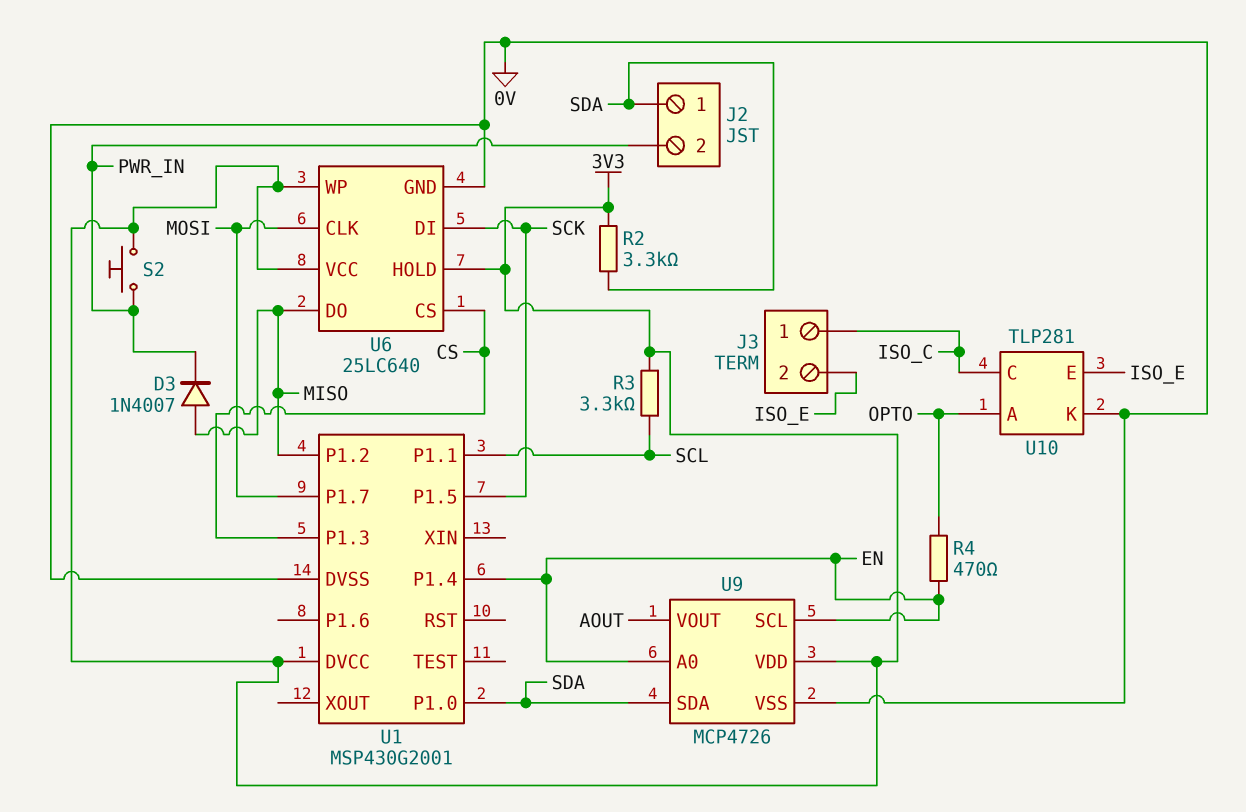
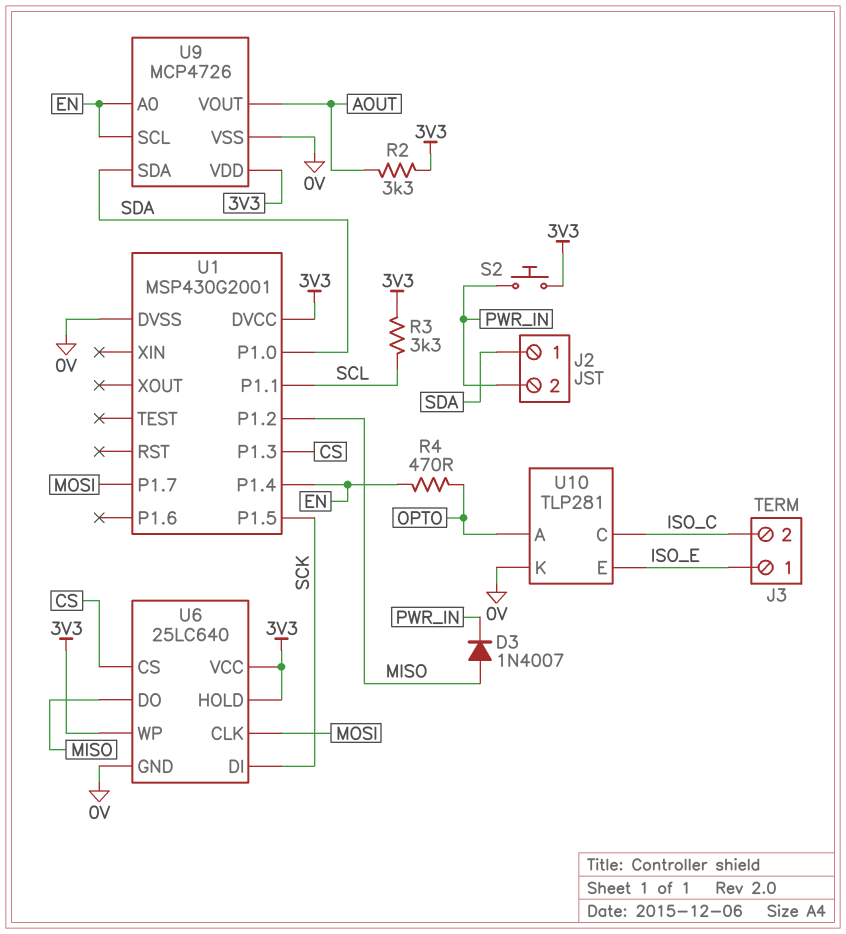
J3 pin 1: ISO_C -> ISO_E
J3 pin 2: ISO_E -> ISO_C
R2: 3.3k (3V3, SDA) -> 3.3k (3V3, AOUT)

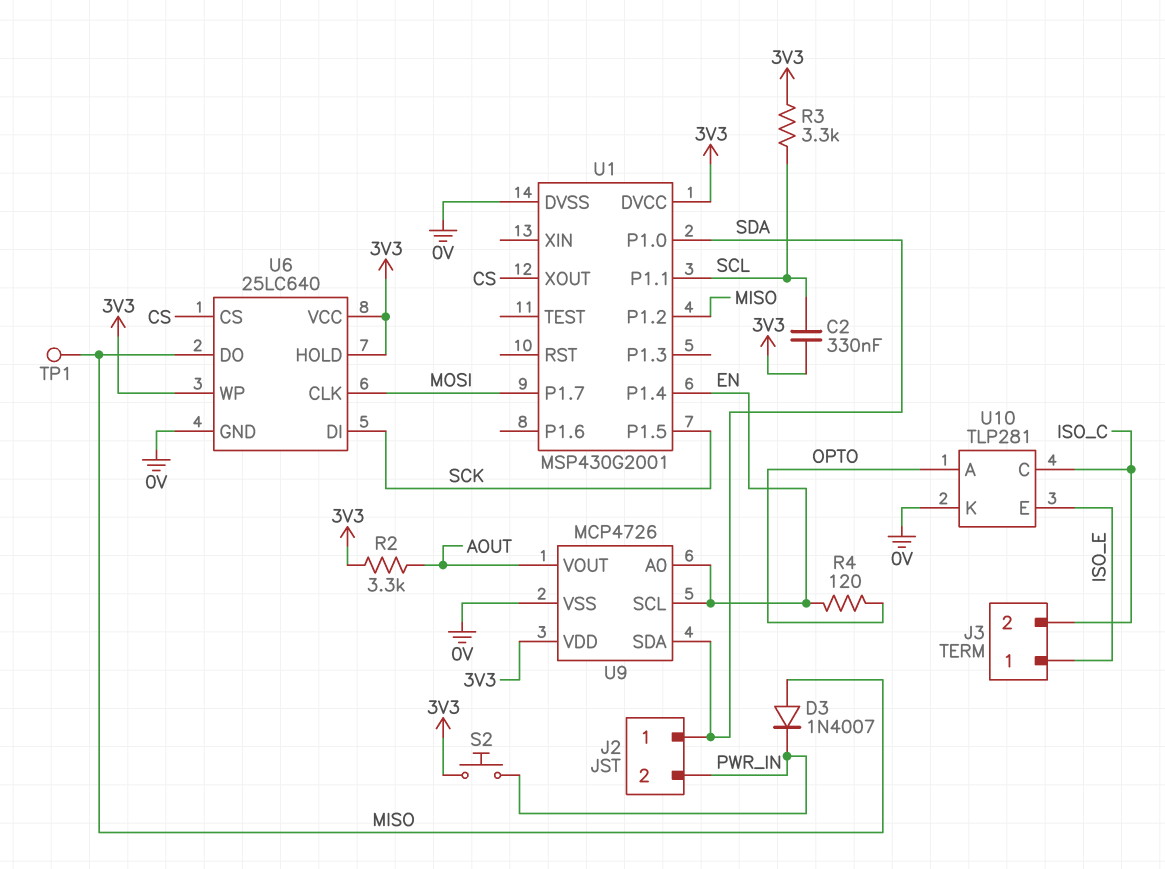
C2: none -> 330nF (3V3, SCL)
R4: 470 (EN, OPTO) -> 120 (EN, OPTO)
TP1: none -> test point (MISO)
U1 pin P1.3: CS -> none
U1 pin XOUT: none -> CS

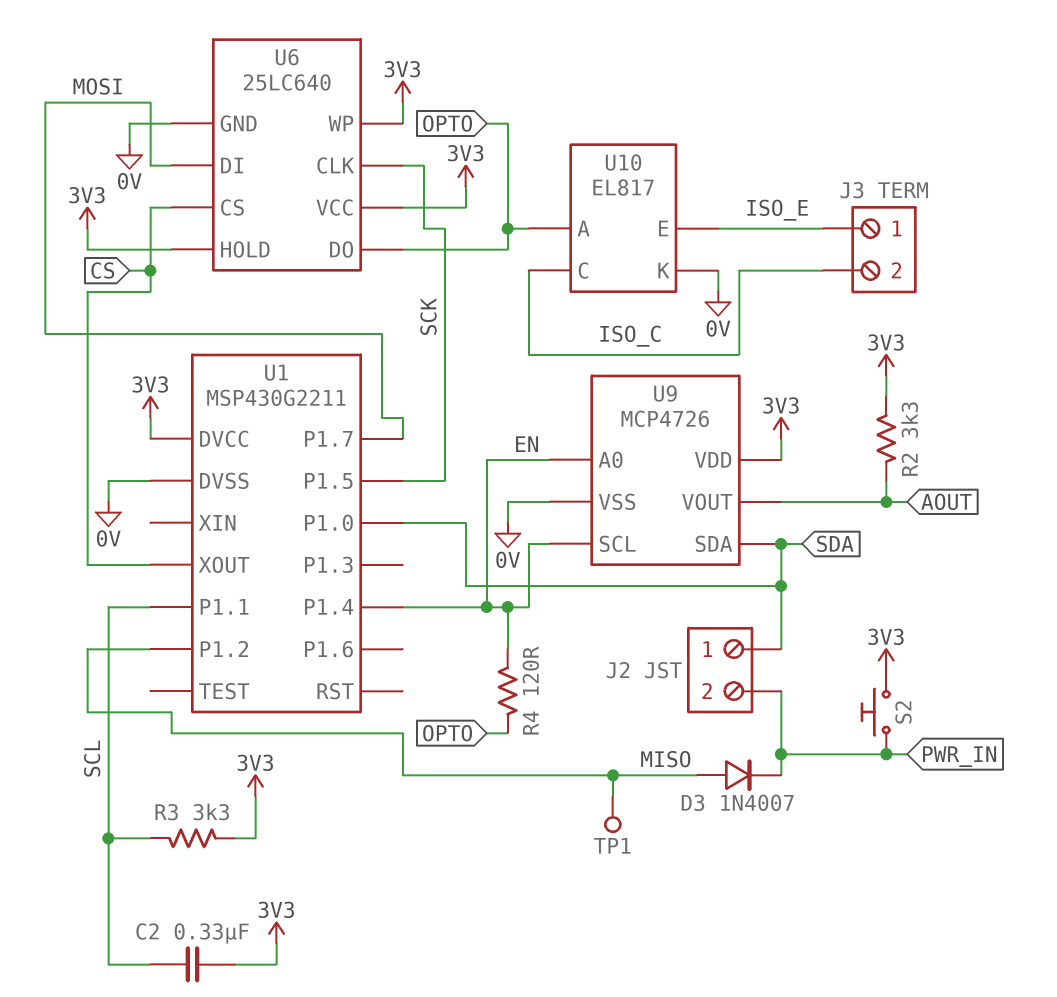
U1: MSP430G2001 -> MSP430G2211
U6 pin CLK: MOSI -> SCK
U6 pin DI: SCK -> MOSI
U6 pin DO: MISO -> OPTO
U10: TLP281 -> EL817

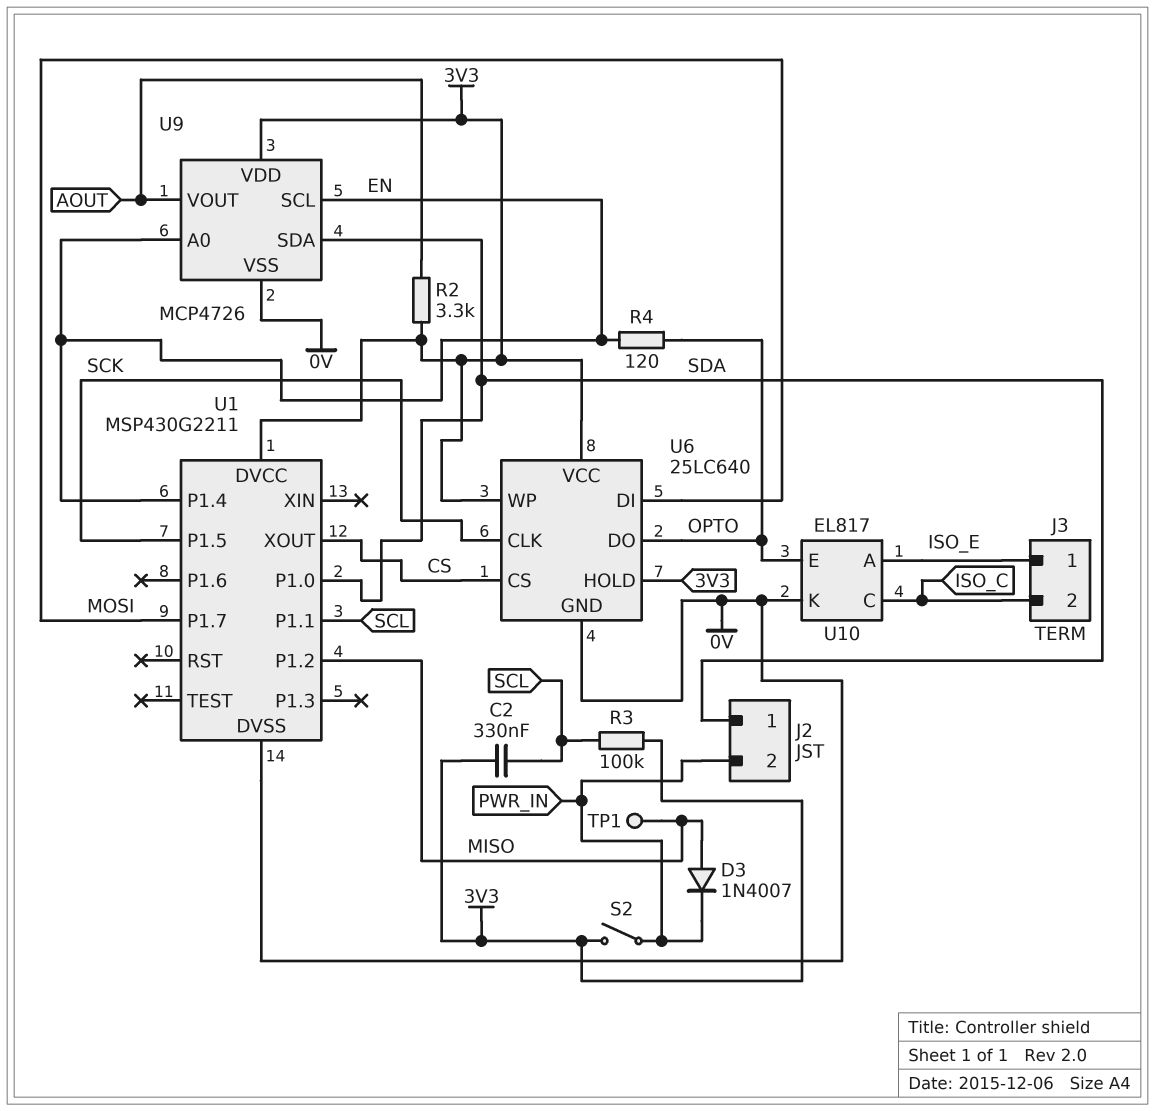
R3: 3.3k (3V3, SCL) -> 100k (3V3, SCL)
S2: button (3V3, PWR_IN) -> switch (3V3, PWR_IN)
U10 pin A: OPTO -> ISO_E
U10 pin E: ISO_E -> OPTO

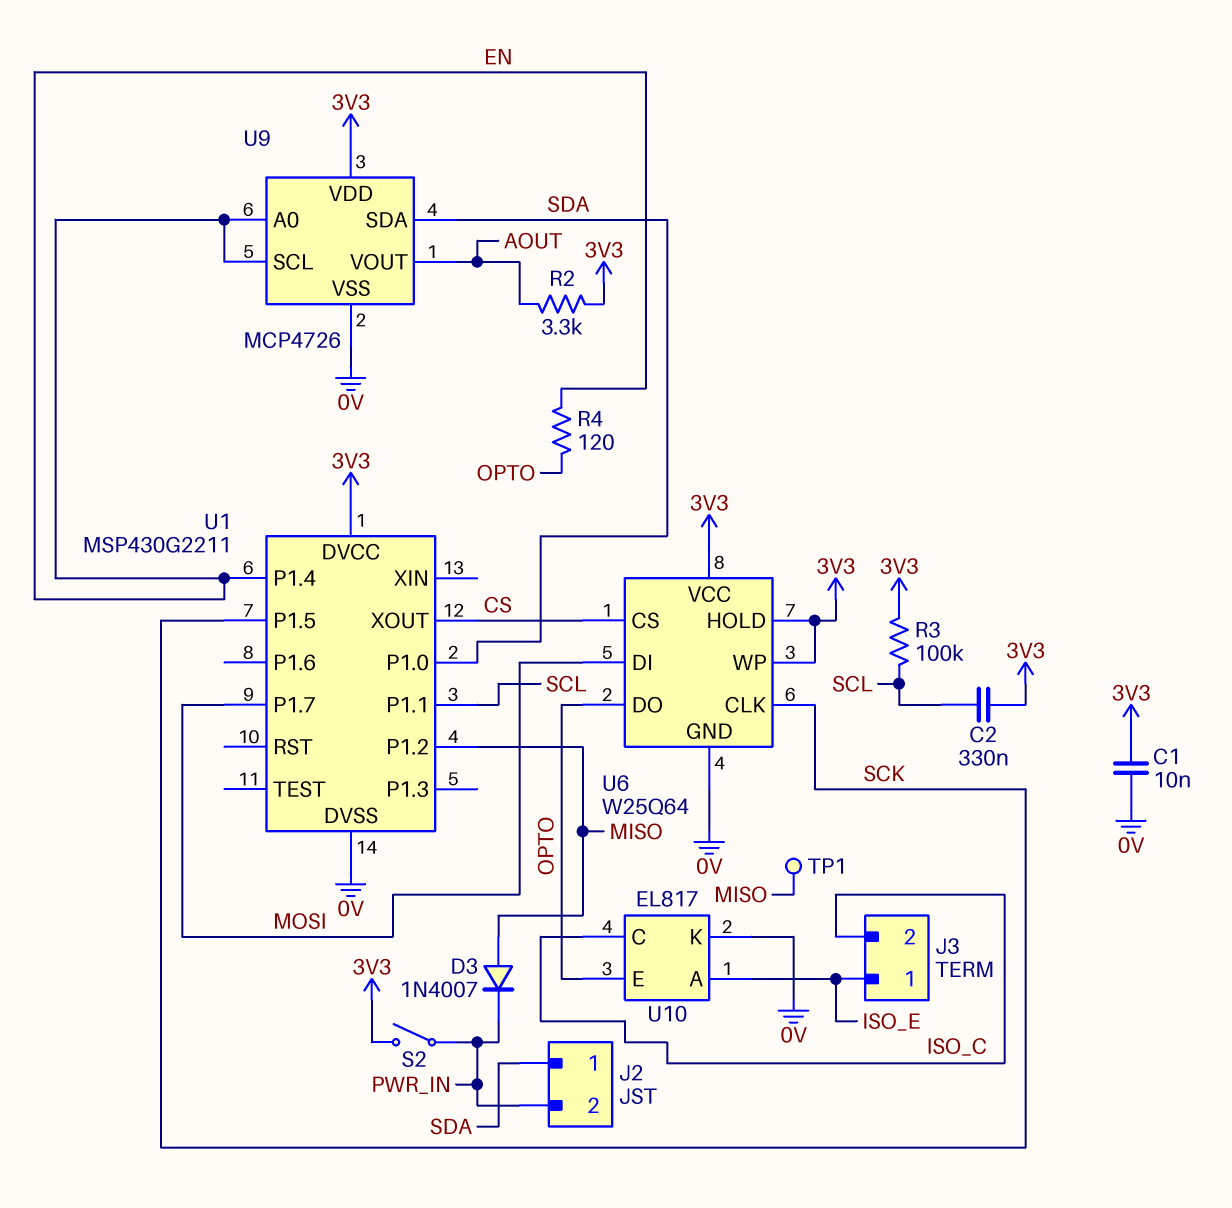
C1: none -> 10nF (0V, 3V3)
U6: 25LC640 -> W25Q64

